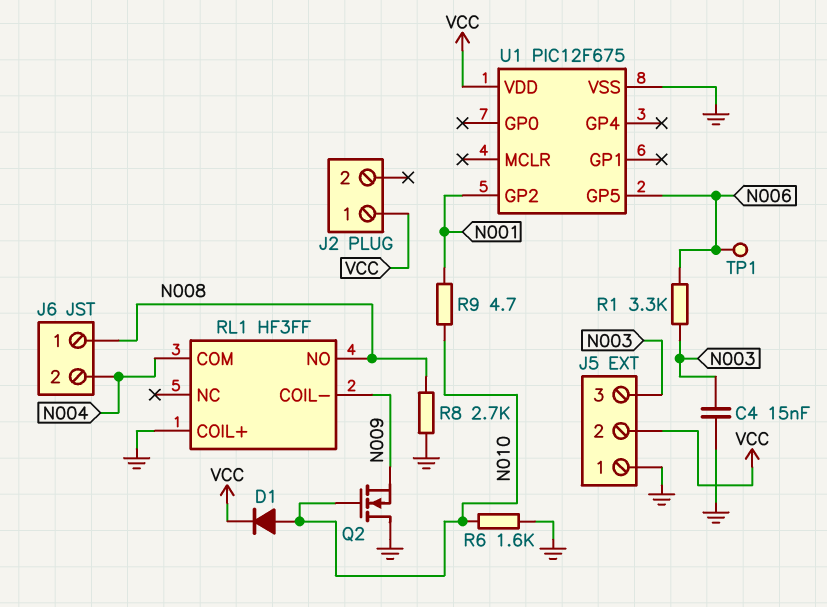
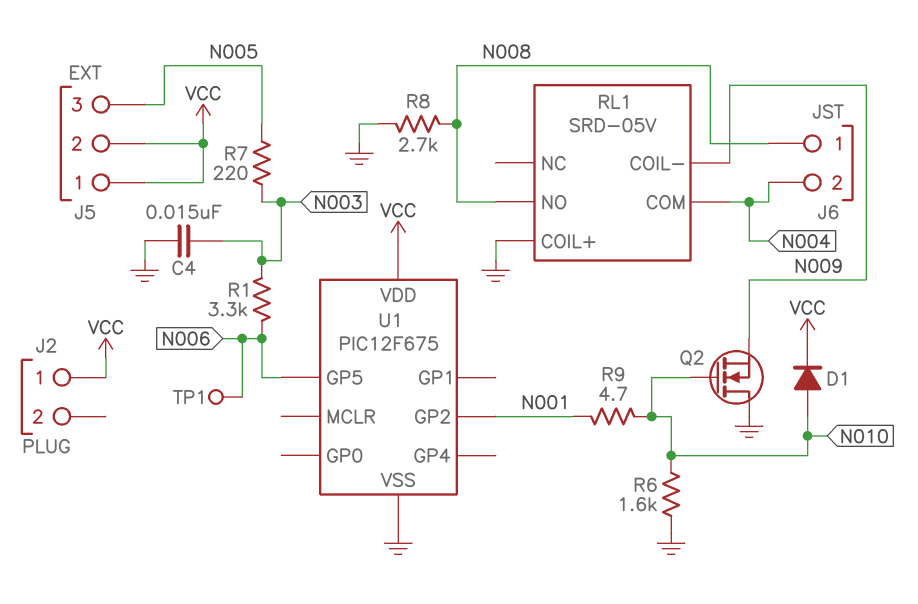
J5 pin 1: GND -> VCC
J5 pin 3: N003 -> N005
R7: none -> 220 (N003, N005)
RL1: HF3FF -> SRD-05V

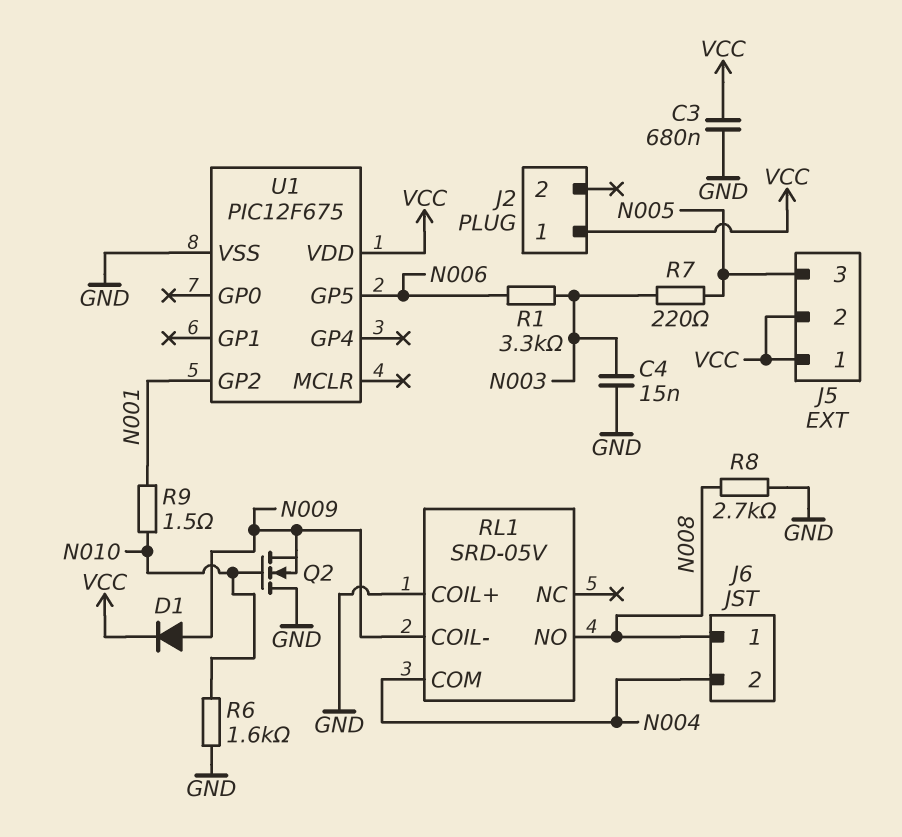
C3: none -> 680nF (GND, VCC)
D1: diode (A N010, K VCC) -> diode (A N009, K VCC)
R9: 4.7 (N001, N010) -> 1.5 (N001, N010)
TP1: test point (N006) -> none

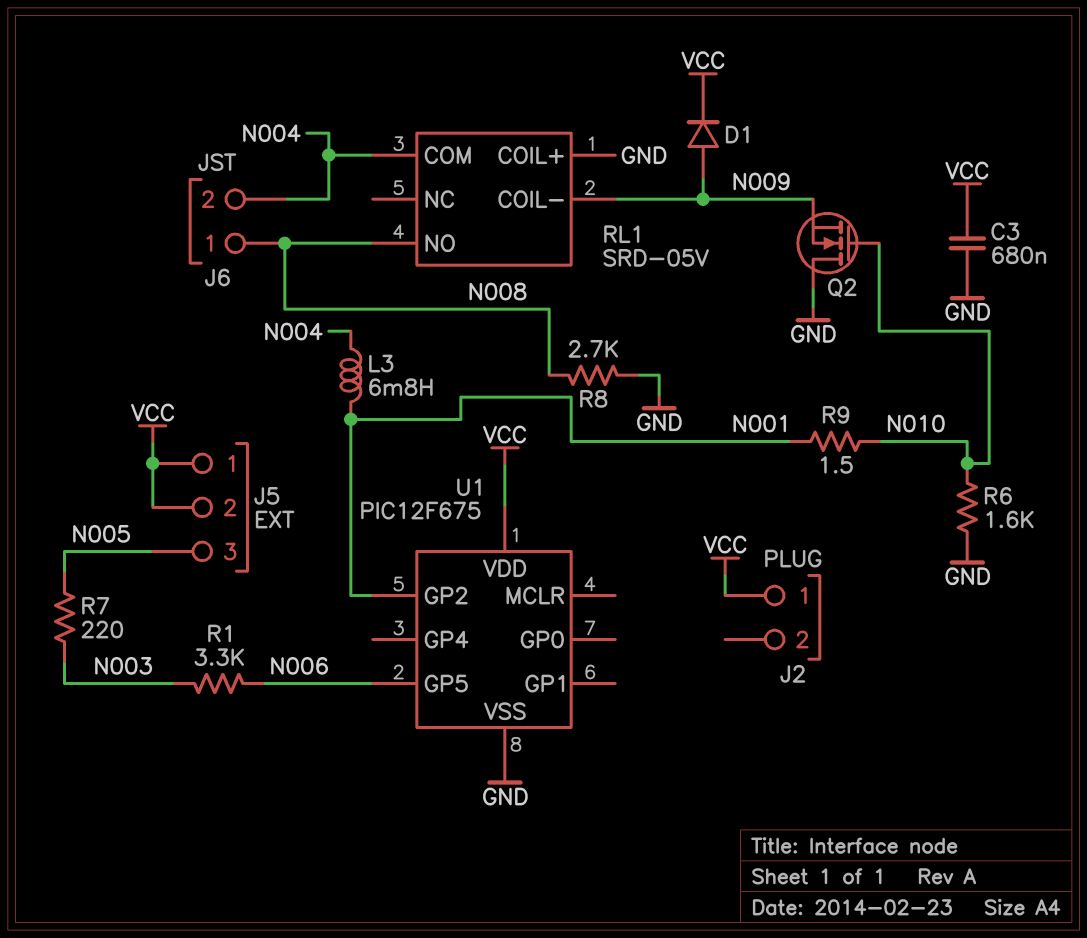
C4: 15nF (GND, N003) -> none
L3: none -> 6.8mH (N001, N004)

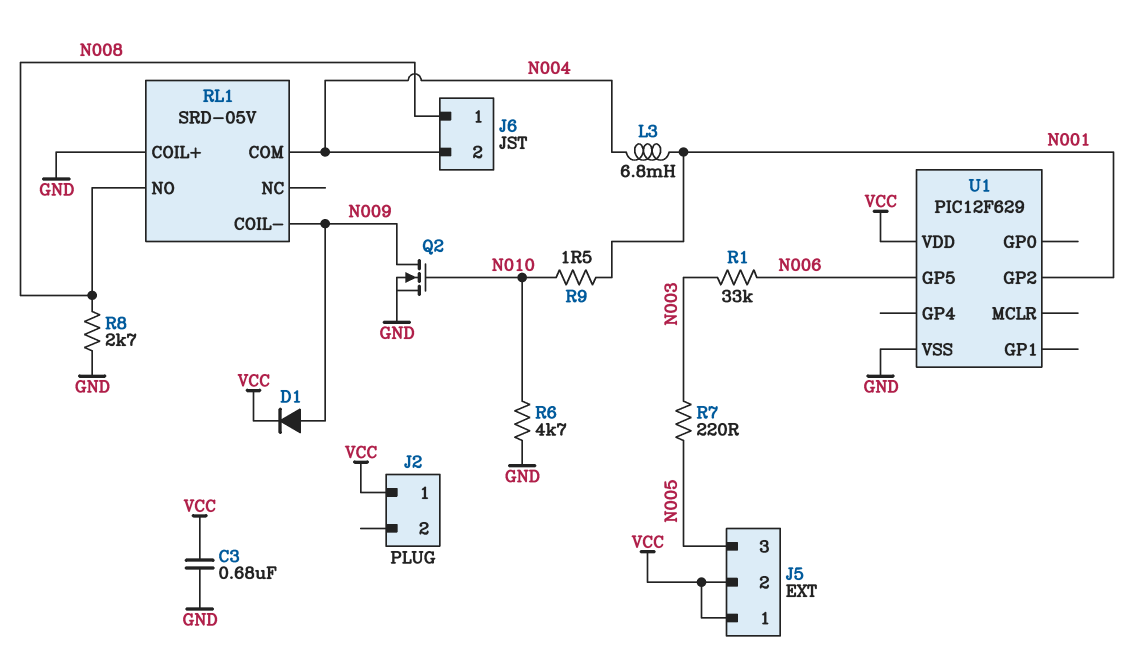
Q2: NMOS (G N010, D GND, S N009) -> NMOS (G N010, D N009, S GND)
R1: 3.3k (N003, N006) -> 33k (N003, N006)
R6: 1.6k (GND, N010) -> 4.7k (GND, N010)
U1: PIC12F675 -> PIC12F629

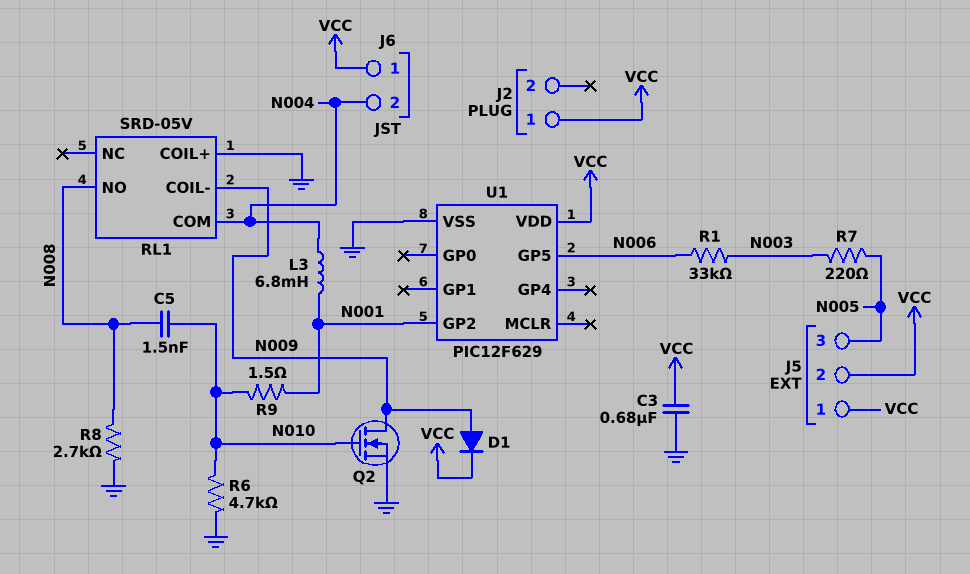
C5: none -> 1.5nF (N008, N010)
J6 pin 1: N008 -> VCC

